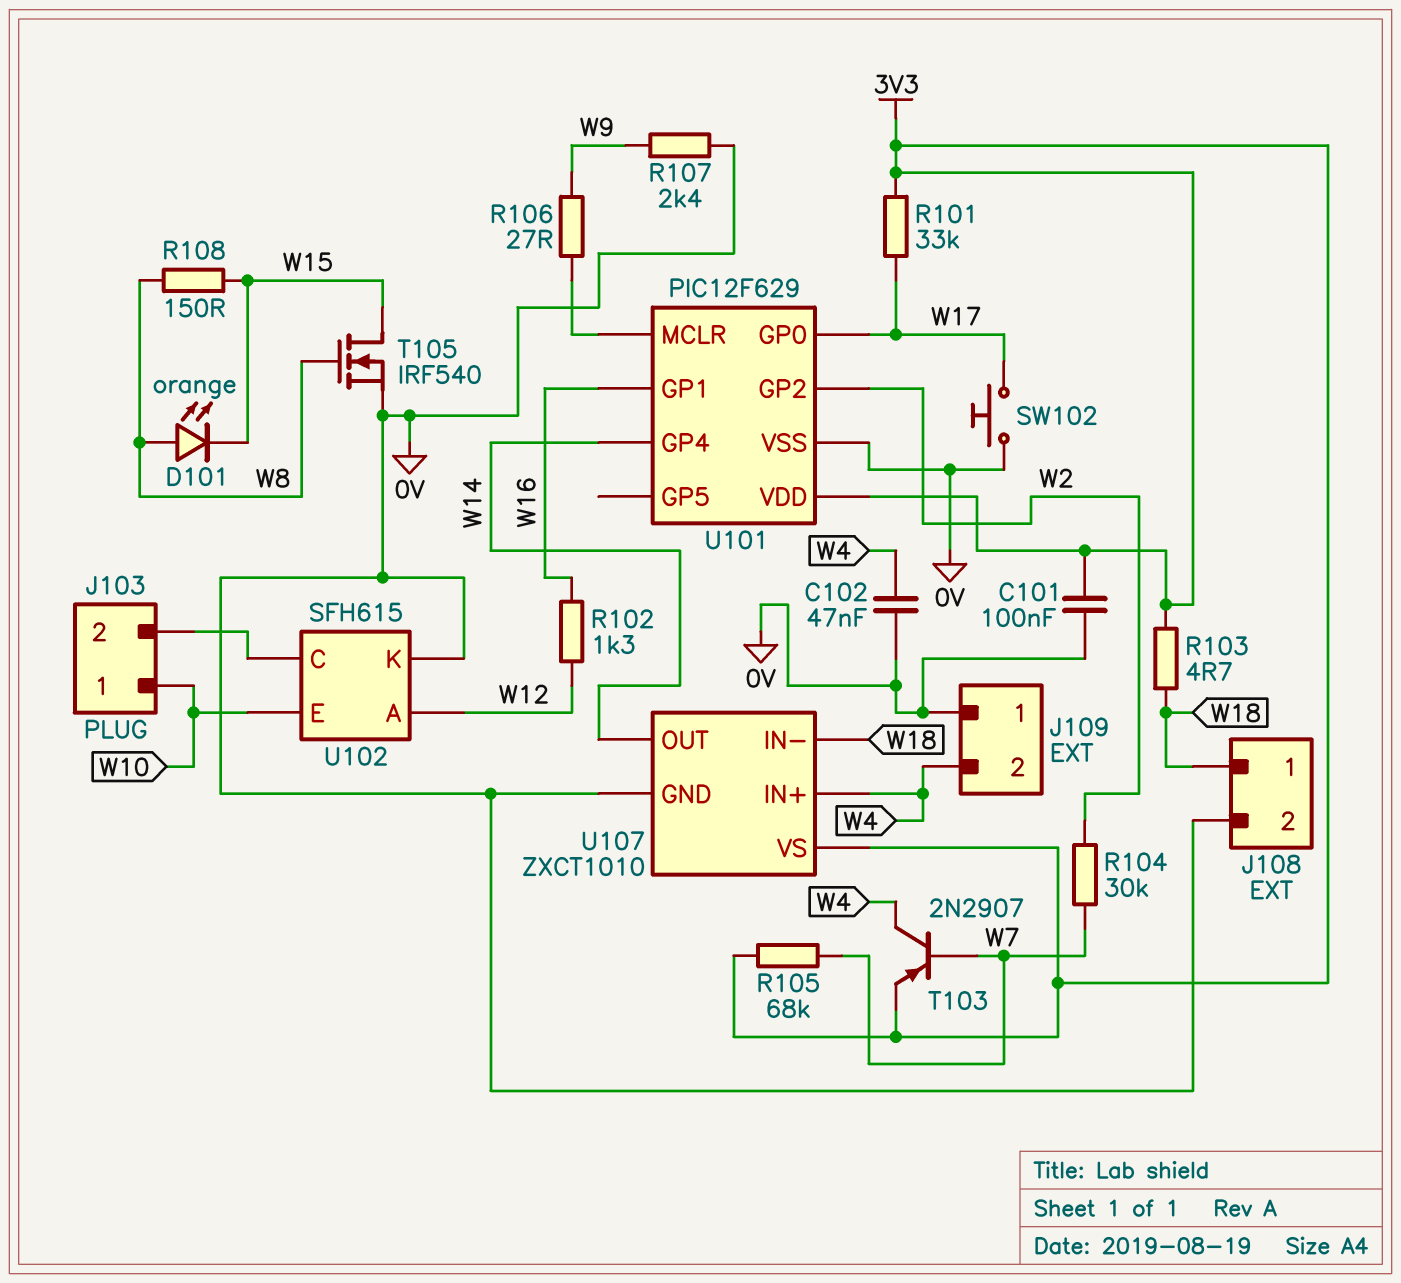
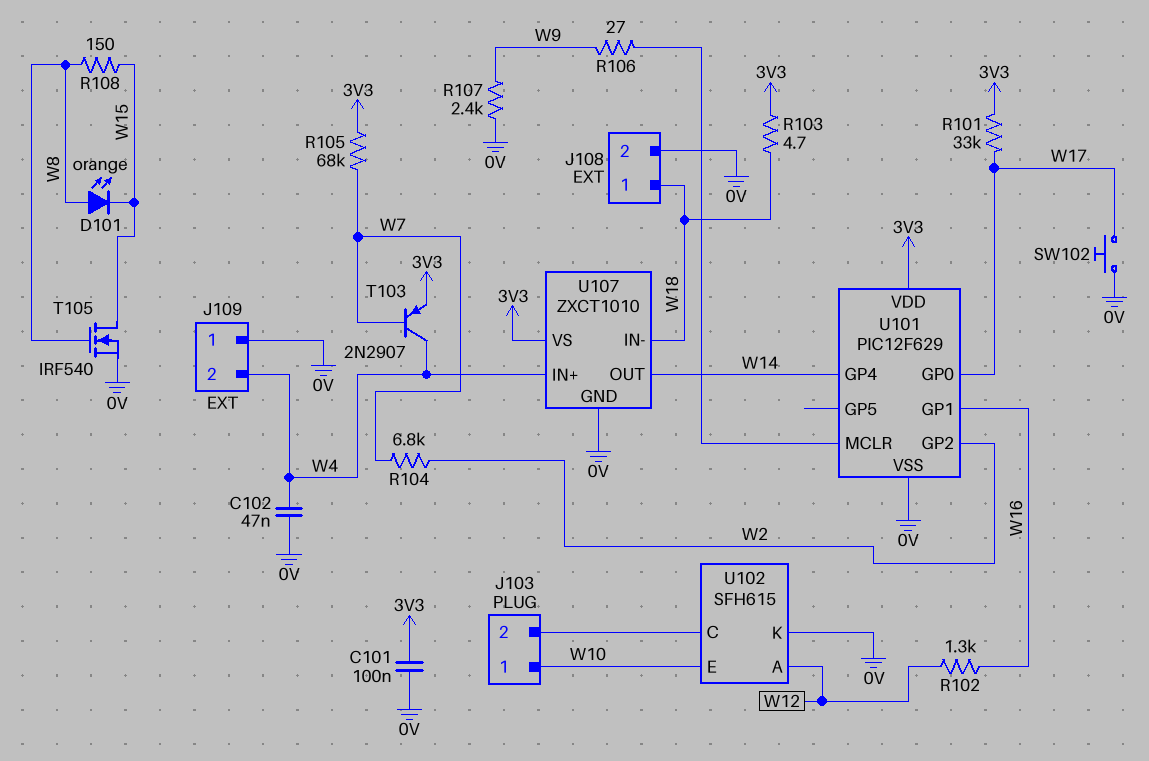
R104: 30k (W2, W7) -> 6.8k (W2, W7)

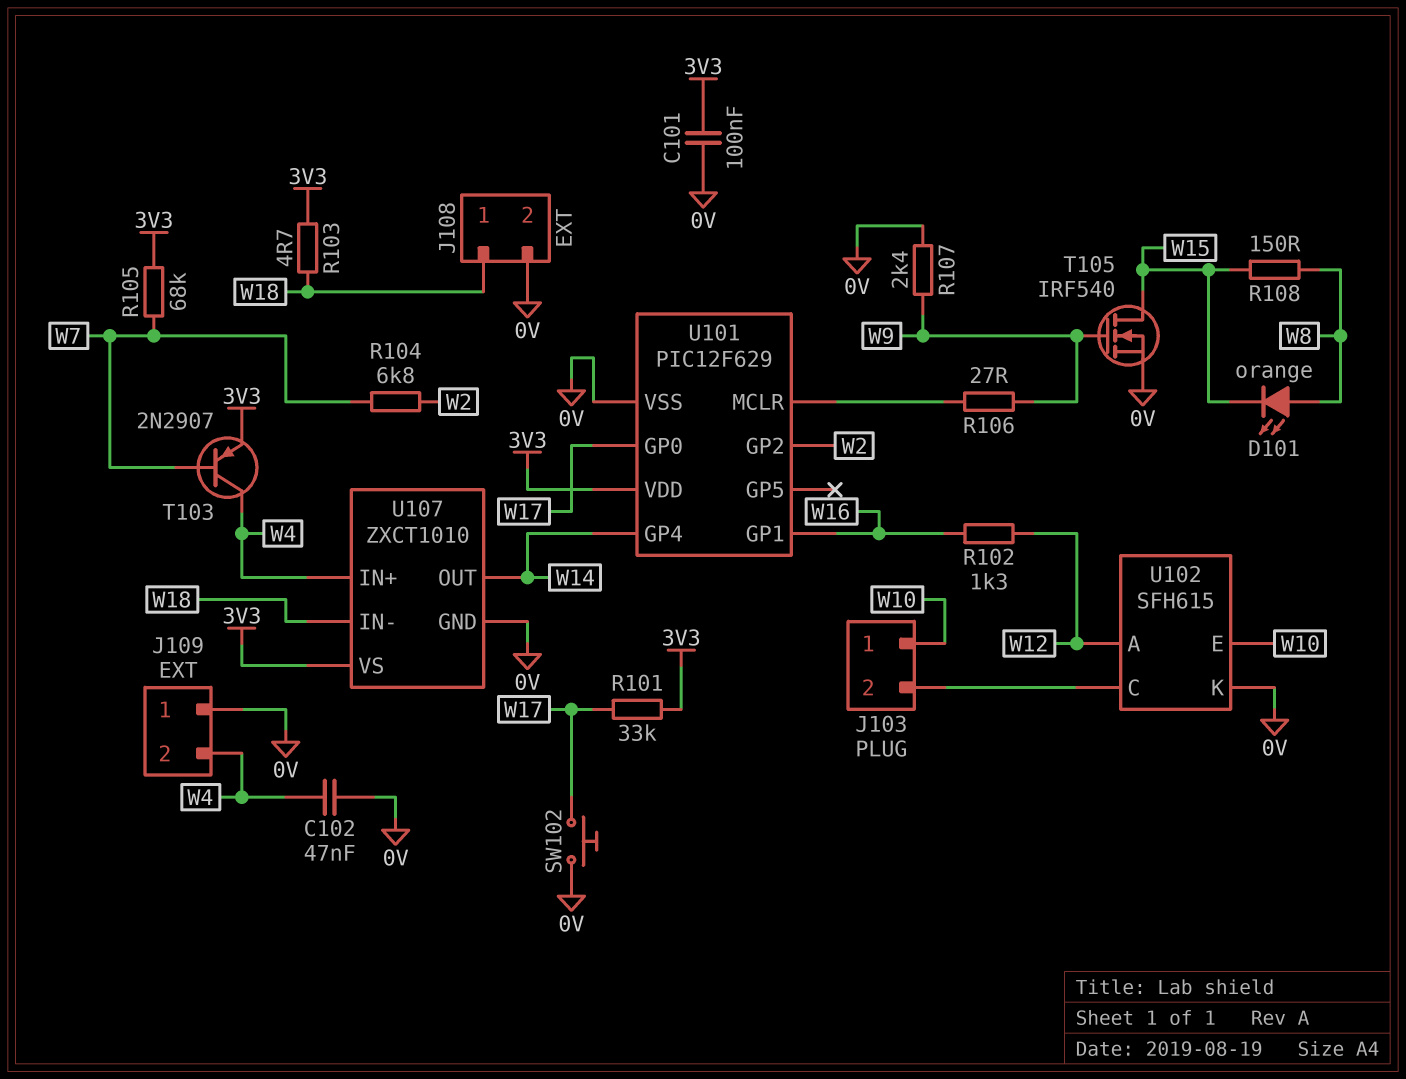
T105: NMOS IRF540 (G W8, D W15, S 0V) -> NMOS IRF540 (G W9, D W15, S 0V)

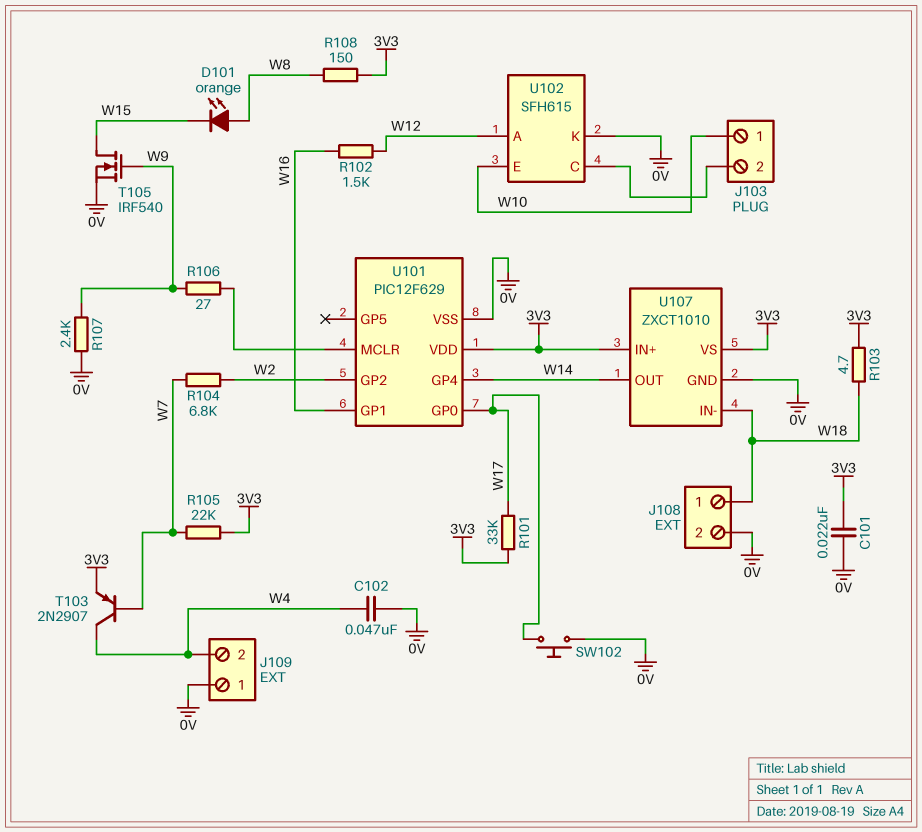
C101: 100nF (0V, 3V3) -> 22nF (0V, 3V3)
R102: 1.3k (W12, W16) -> 1.5k (W12, W16)
R105: 68k (3V3, W7) -> 22k (3V3, W7)
R108: 150 (W8, W15) -> 150 (3V3, W8)
U107 pin IN+: W4 -> 3V3

